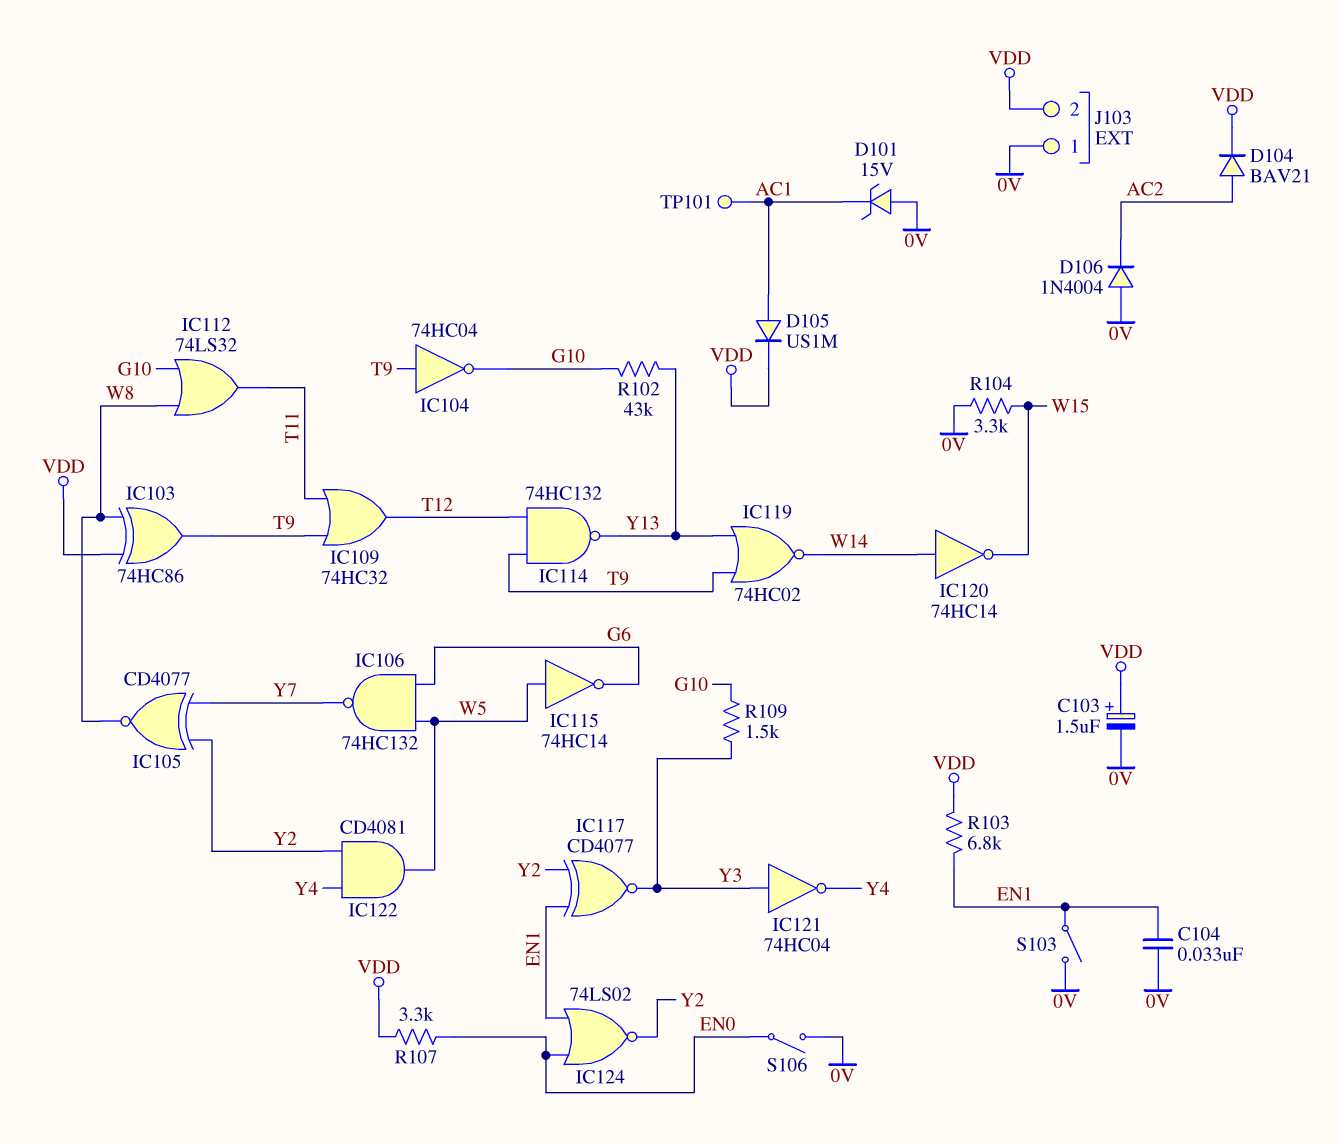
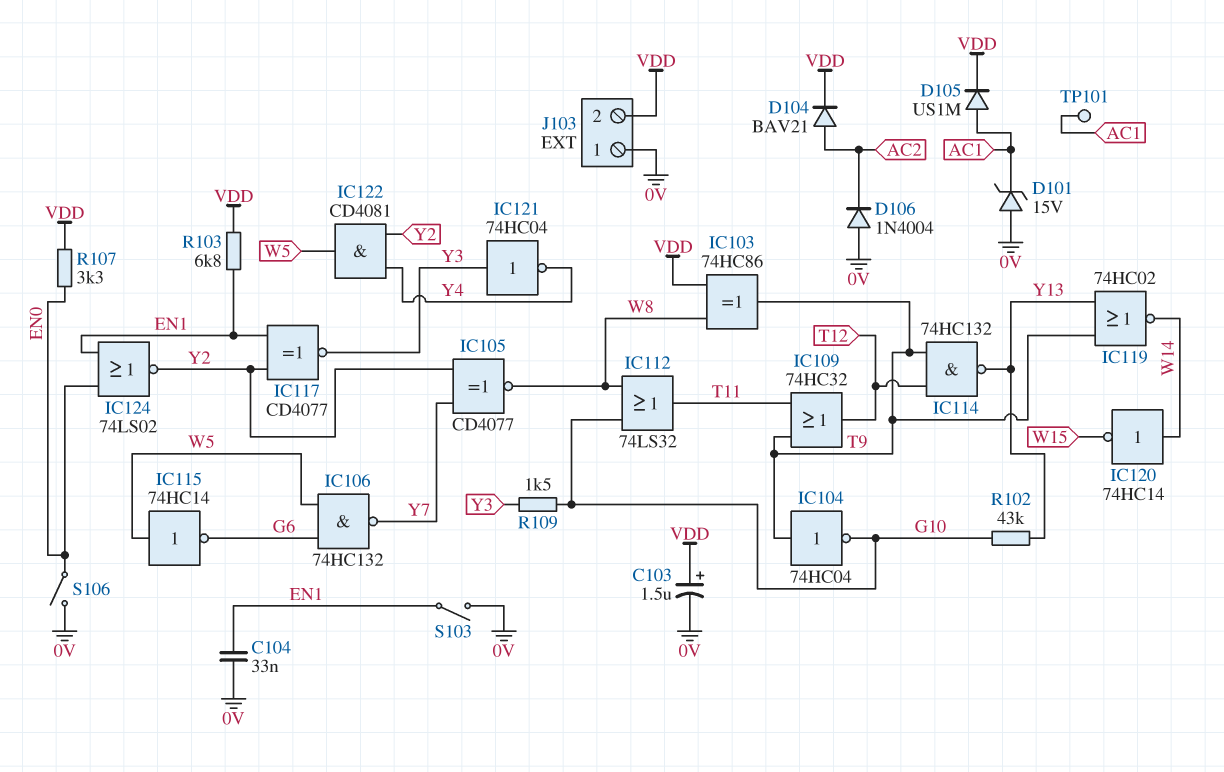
R104: 3.3k (0V, W15) -> none

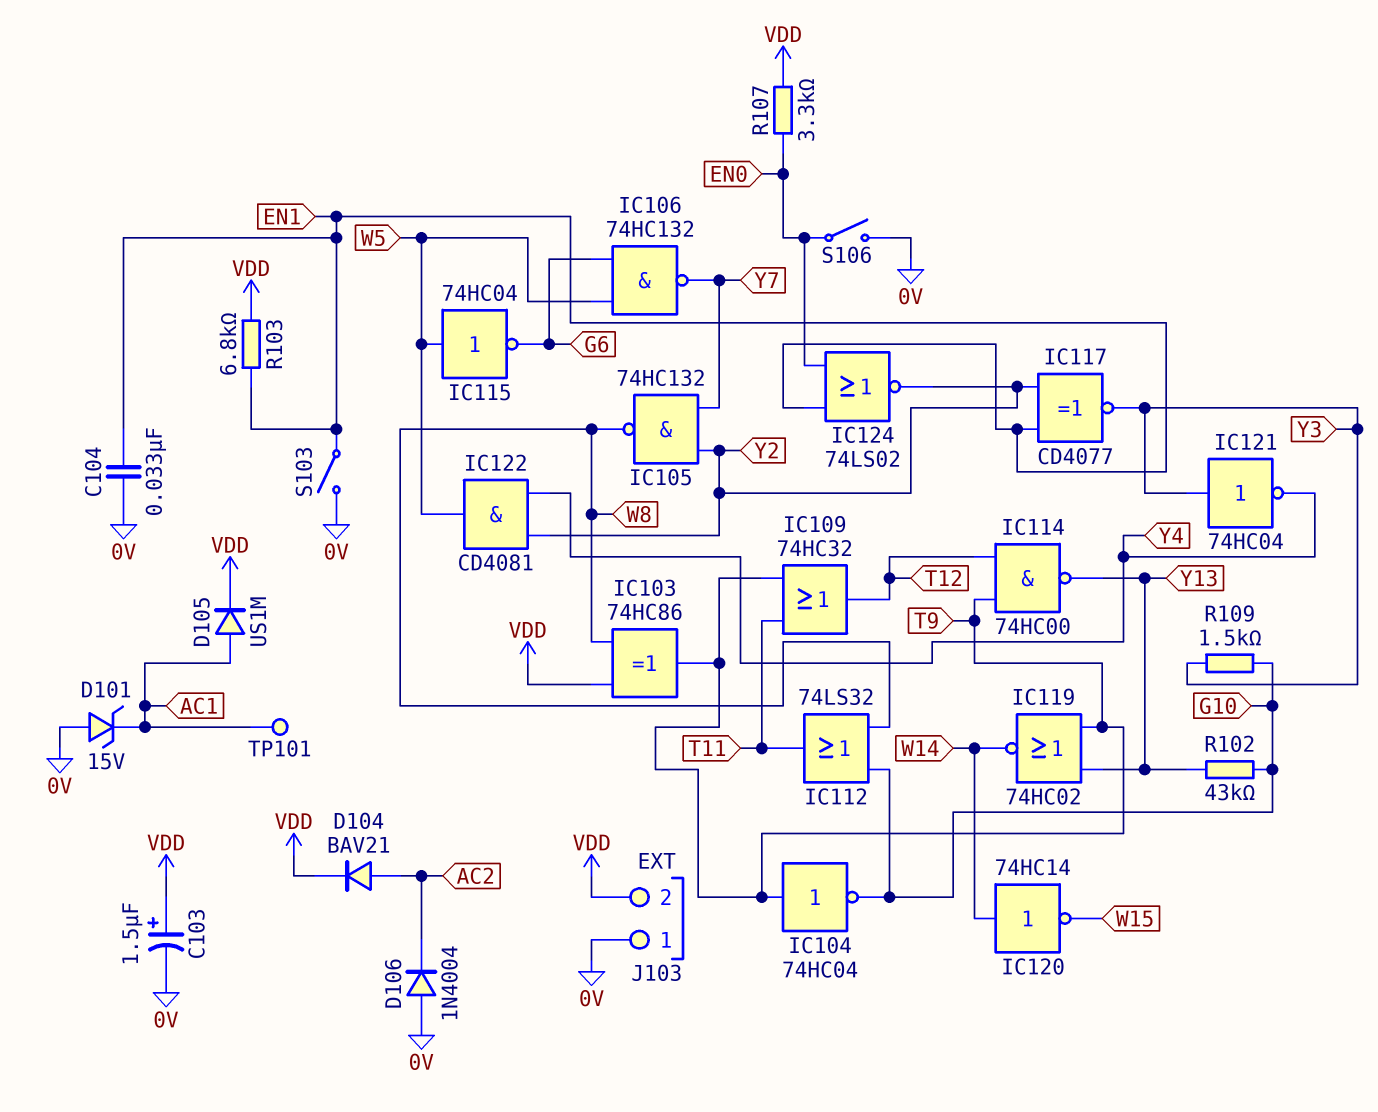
IC105: XNOR CD4077 (in Y2, in Y7, out W8) -> NAND 74HC132 (in Y2, in Y7, out W8)
IC114: NAND 74HC132 (in T9, in T12, out Y13) -> NAND 74HC00 (in T9, in T12, out Y13)
IC115: NOT 74HC14 (in W5, out G6) -> NOT 74HC04 (in W5, out G6)

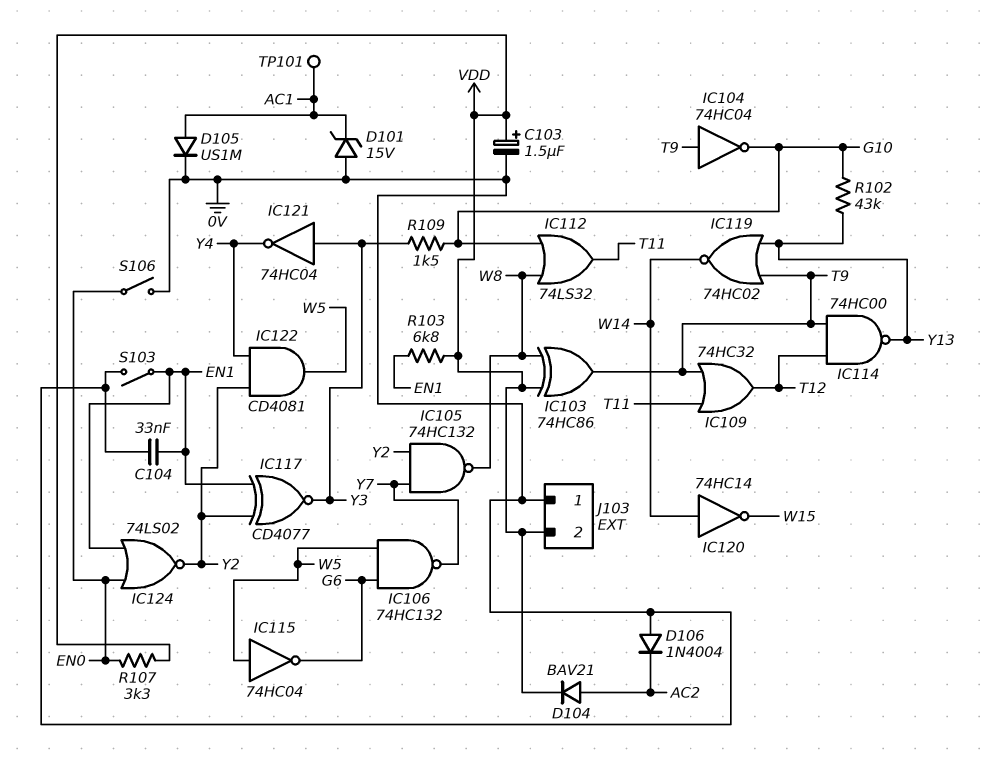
D105: diode US1M (A AC1, K VDD) -> diode US1M (A AC1, K 0V)

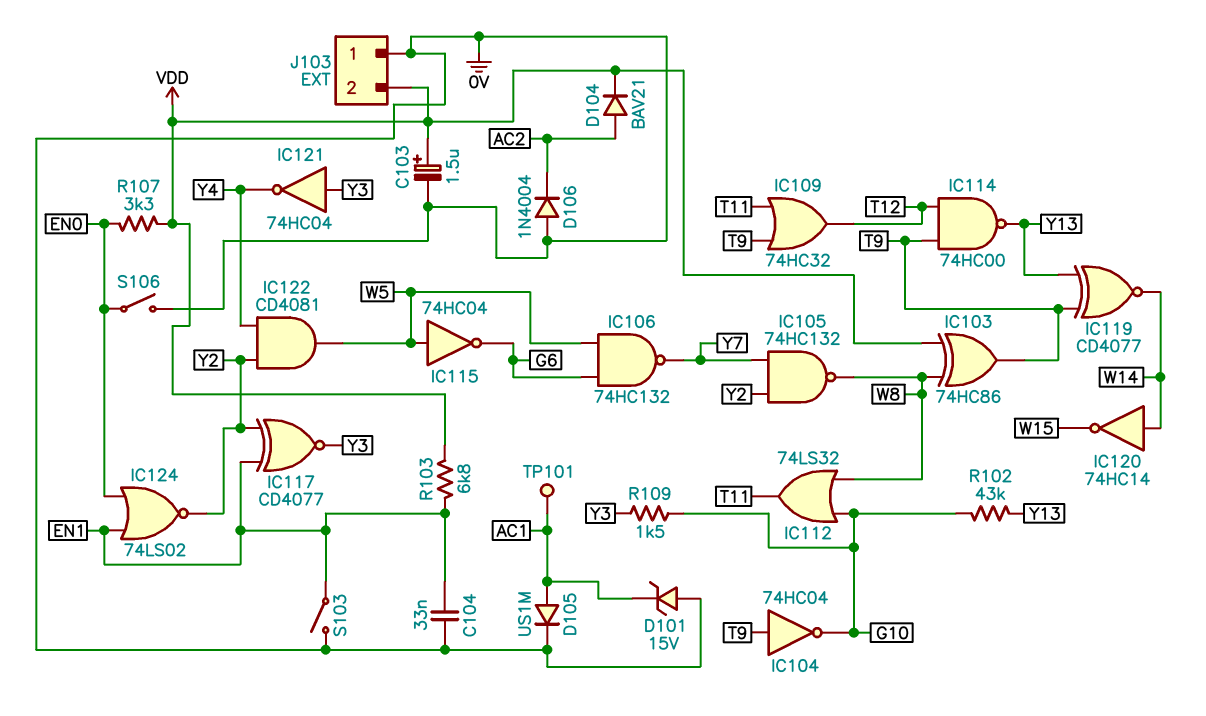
IC119: NOR 74HC02 (in T9, in Y13, out W14) -> XNOR CD4077 (in T9, in Y13, out W14)

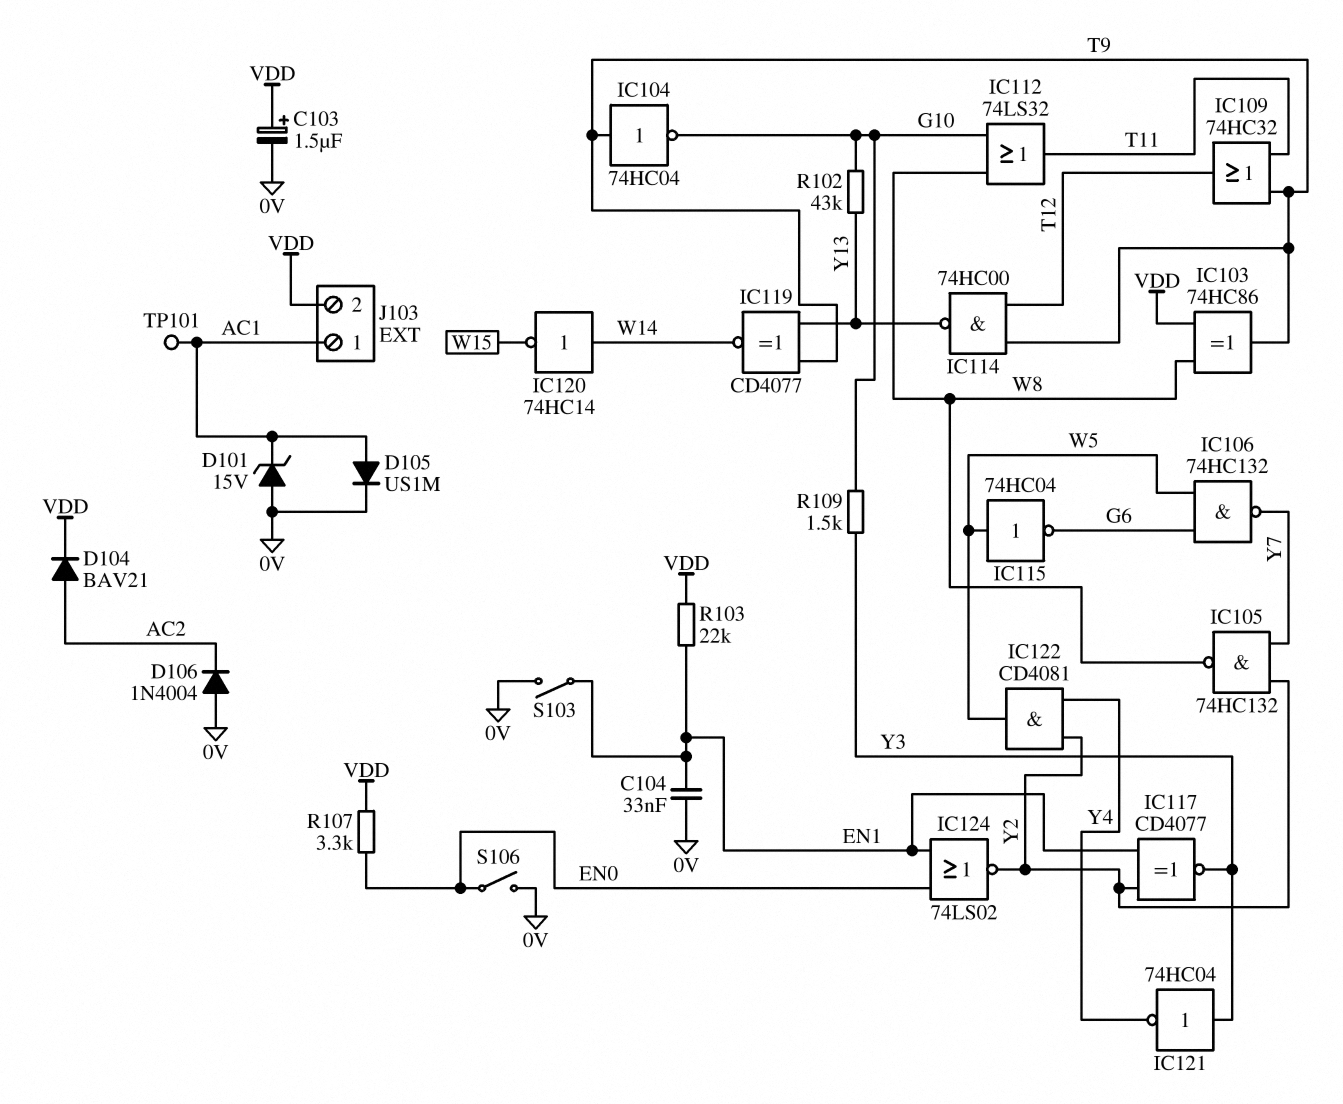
J103 pin 1: 0V -> AC1
R103: 6.8k (EN1, VDD) -> 22k (EN1, VDD)

